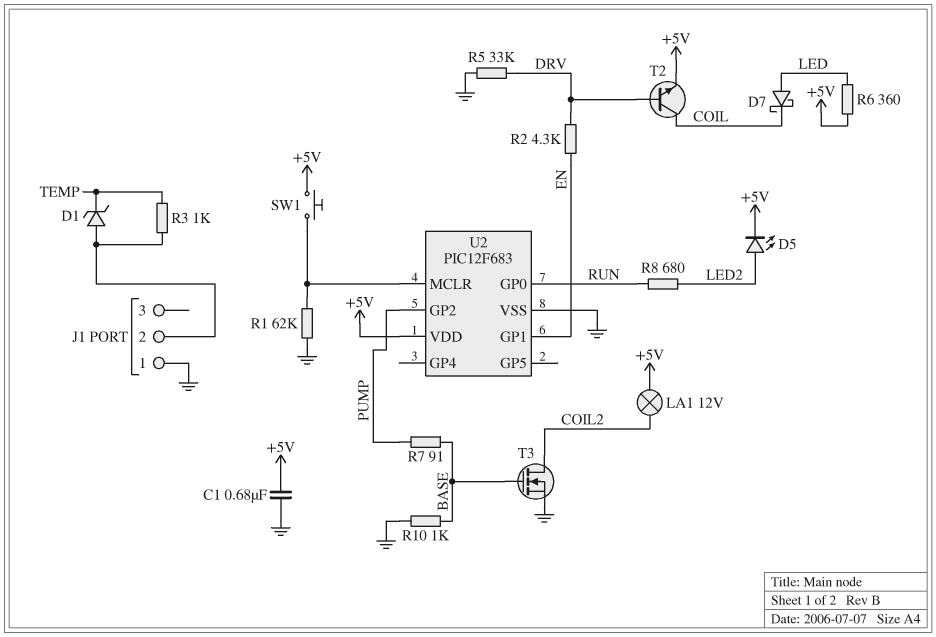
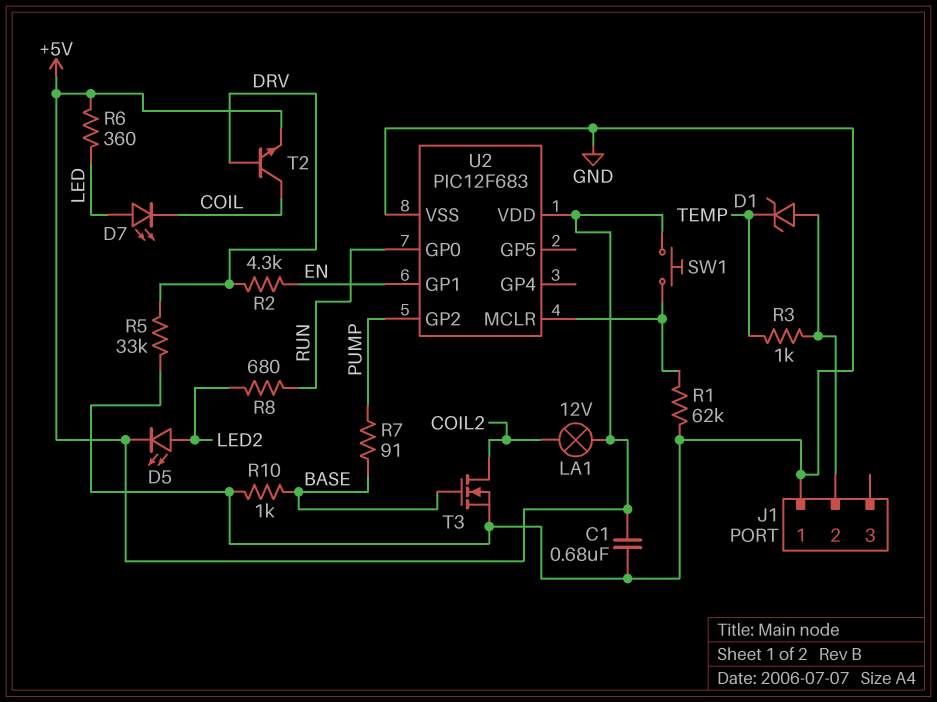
D7: schottky (A LED, K COIL) -> LED (A LED, K COIL)

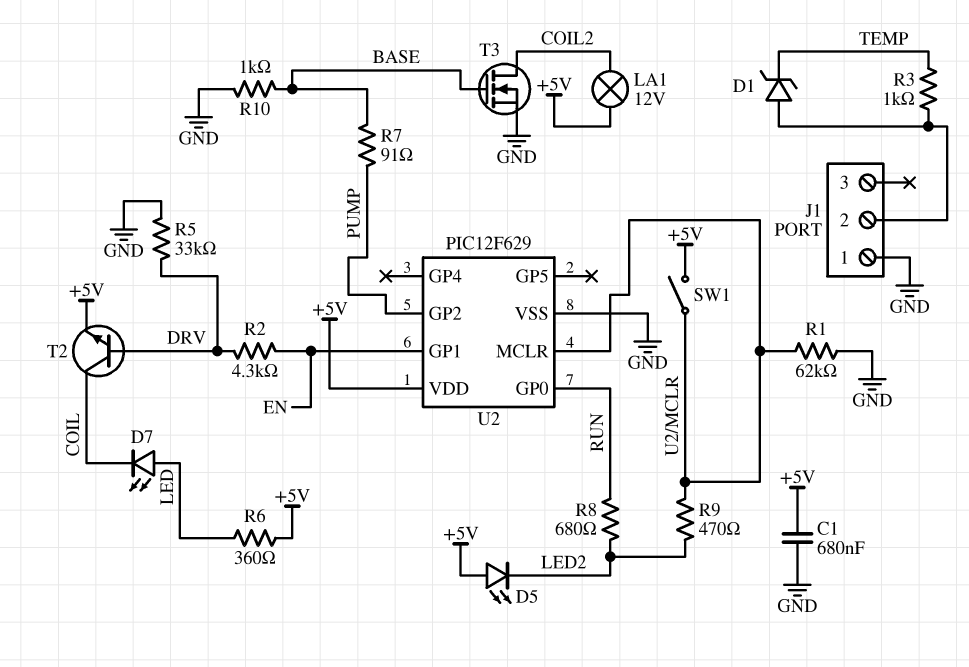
D5: LED (A LED2, K +5V) -> LED (A +5V, K LED2)
R9: none -> 470 (LED2, U2/MCLR)
SW1: button (+5V, U2/MCLR) -> switch (+5V, U2/MCLR)
U2: PIC12F683 -> PIC12F629

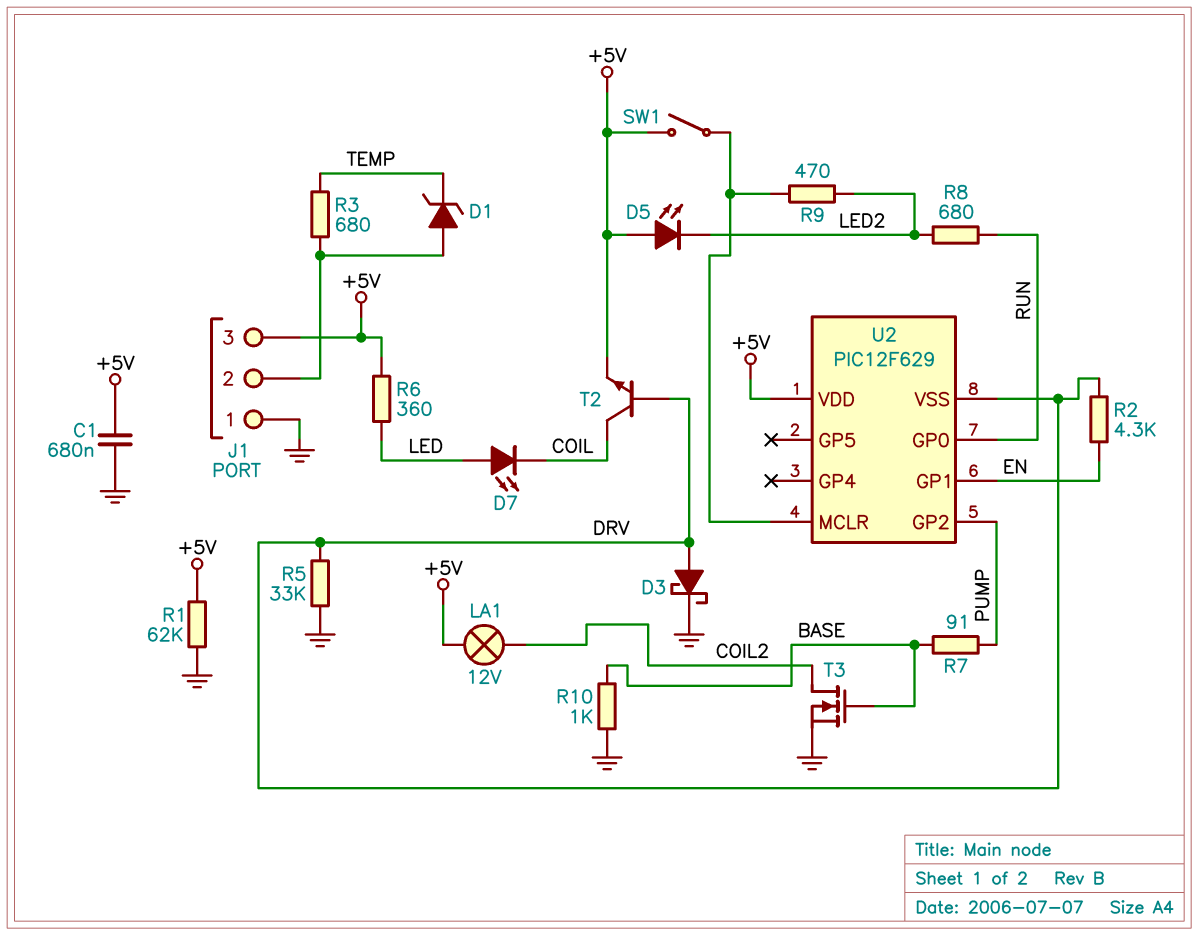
D3: none -> schottky (A DRV, K GND)
J1 pin 3: none -> +5V
R1: 62k (GND, U2/MCLR) -> 62k (+5V, GND)
R3: 1k (J1/2, TEMP) -> 680 (J1/2, TEMP)
U2 pin VSS: GND -> DRV

